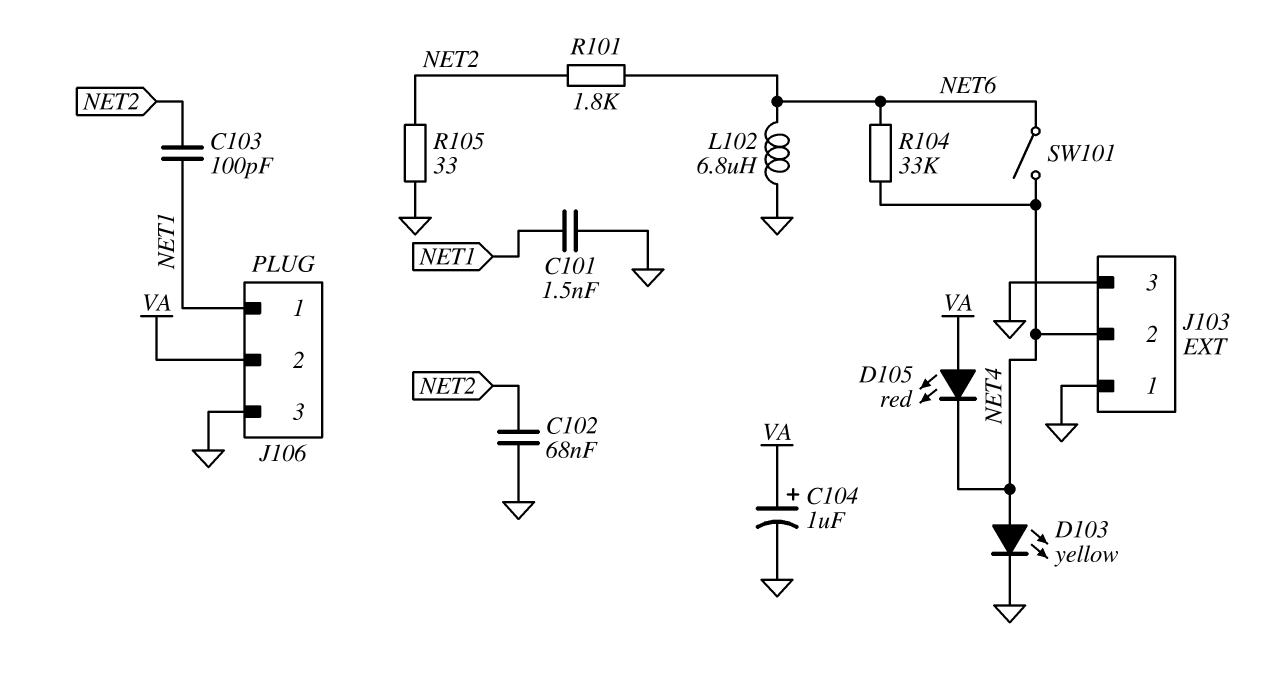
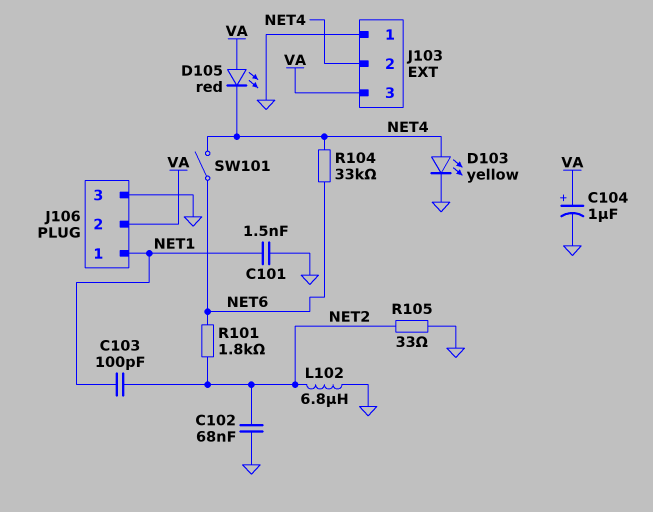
J103 pin 3: GND -> VA
L102: 6.8uH (GND, NET6) -> 6.8uH (GND, NET2)

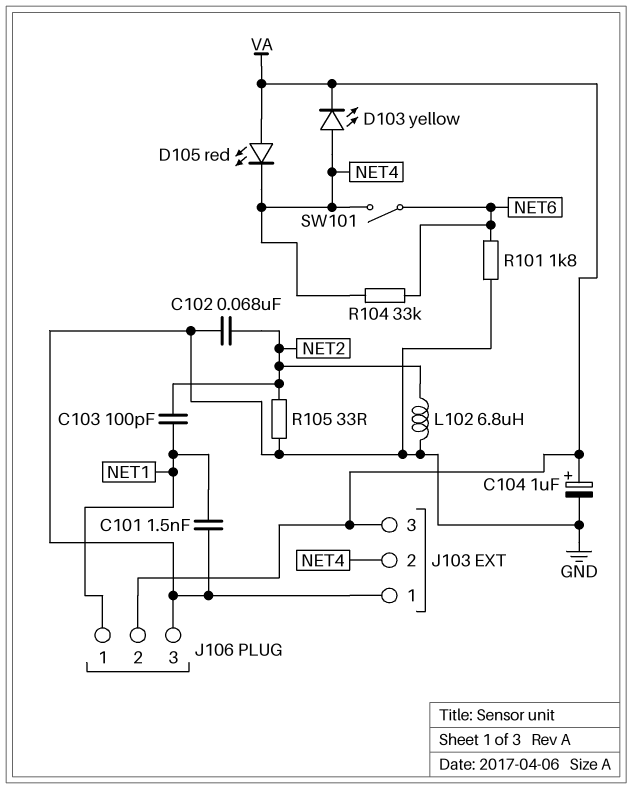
D103: LED yellow (A NET4, K GND) -> LED yellow (A NET4, K VA)
R101: 1.8k (NET2, NET6) -> 1.8k (GND, NET6)

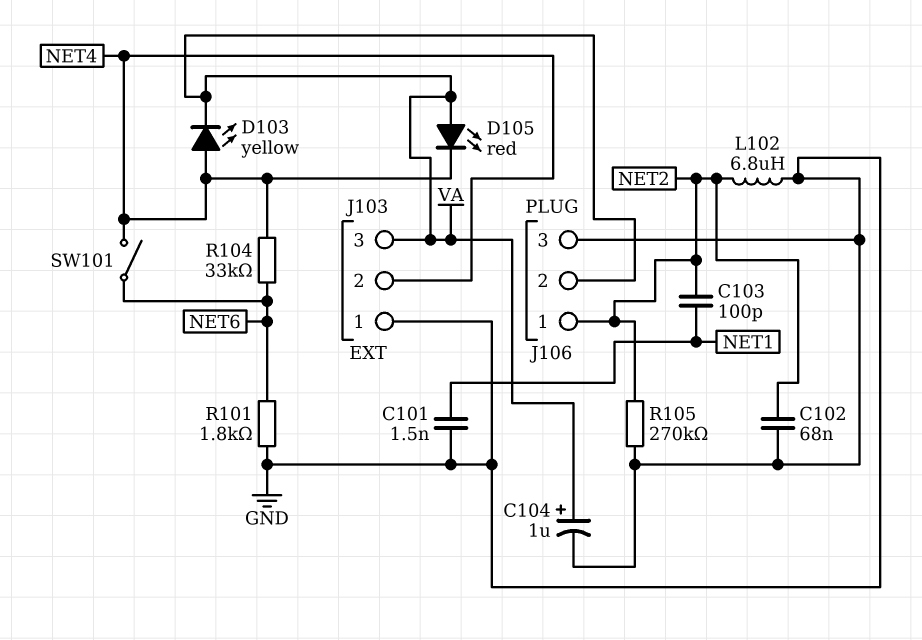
J106 pin 1: NET1 -> NET2
R105: 33 (GND, NET2) -> 270k (GND, NET2)

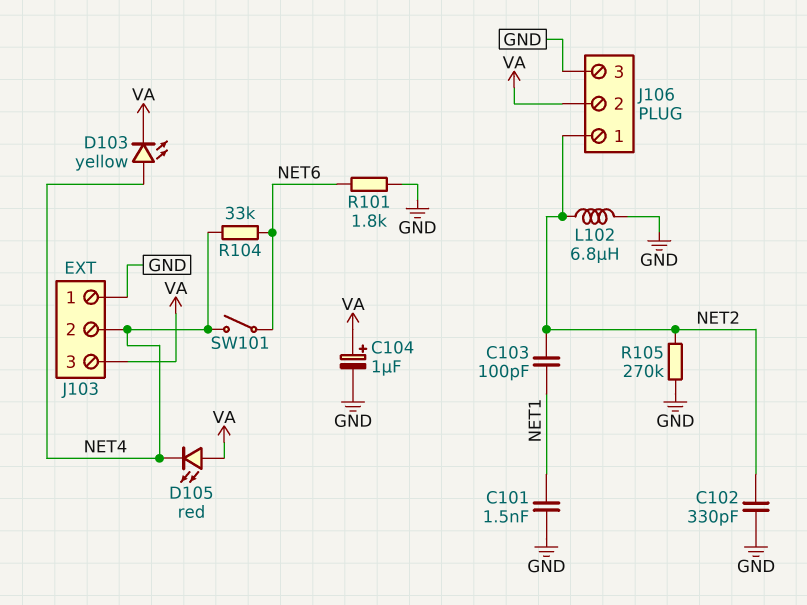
C102: 68nF (GND, NET2) -> 330pF (GND, NET2)

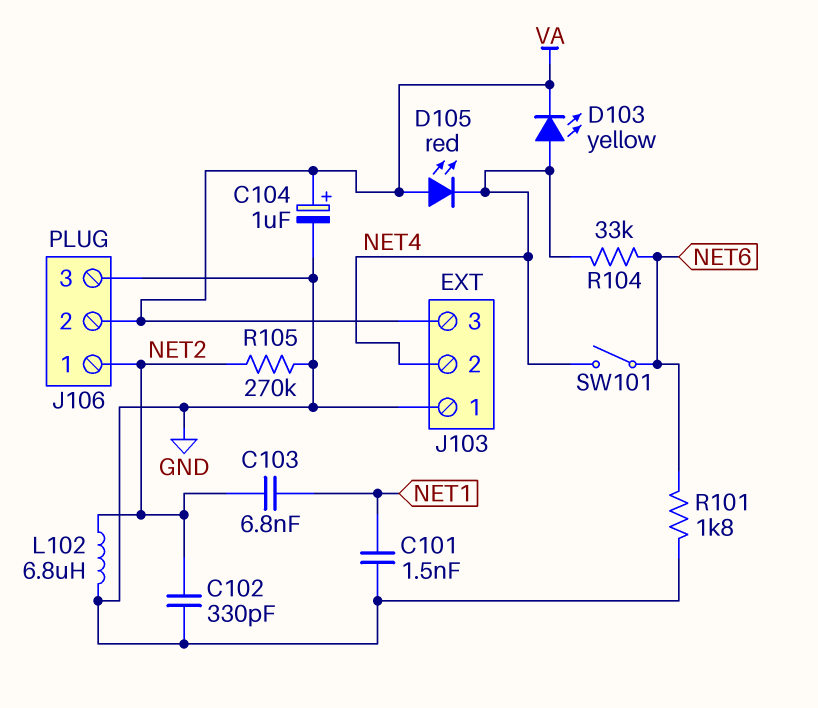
C103: 100pF (NET1, NET2) -> 6.8nF (NET1, NET2)

